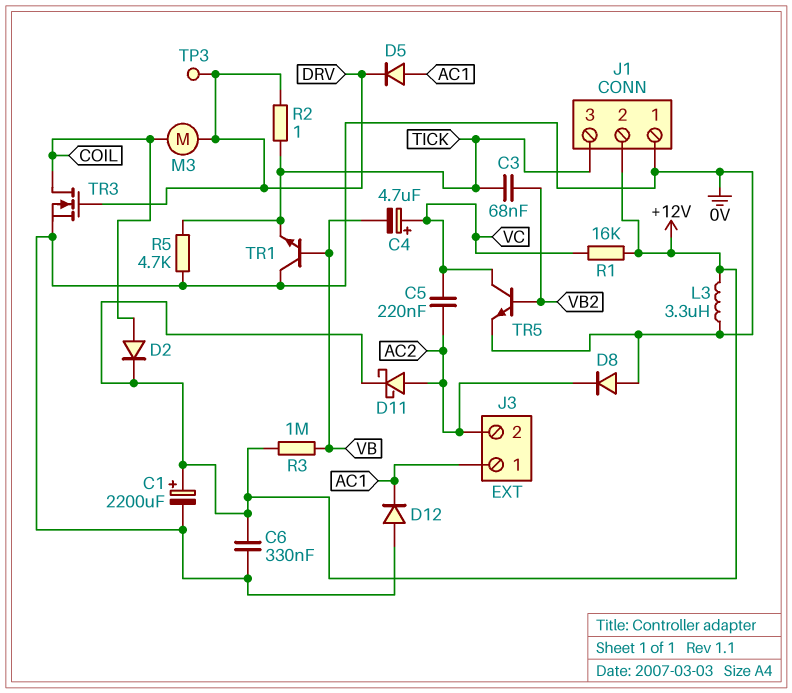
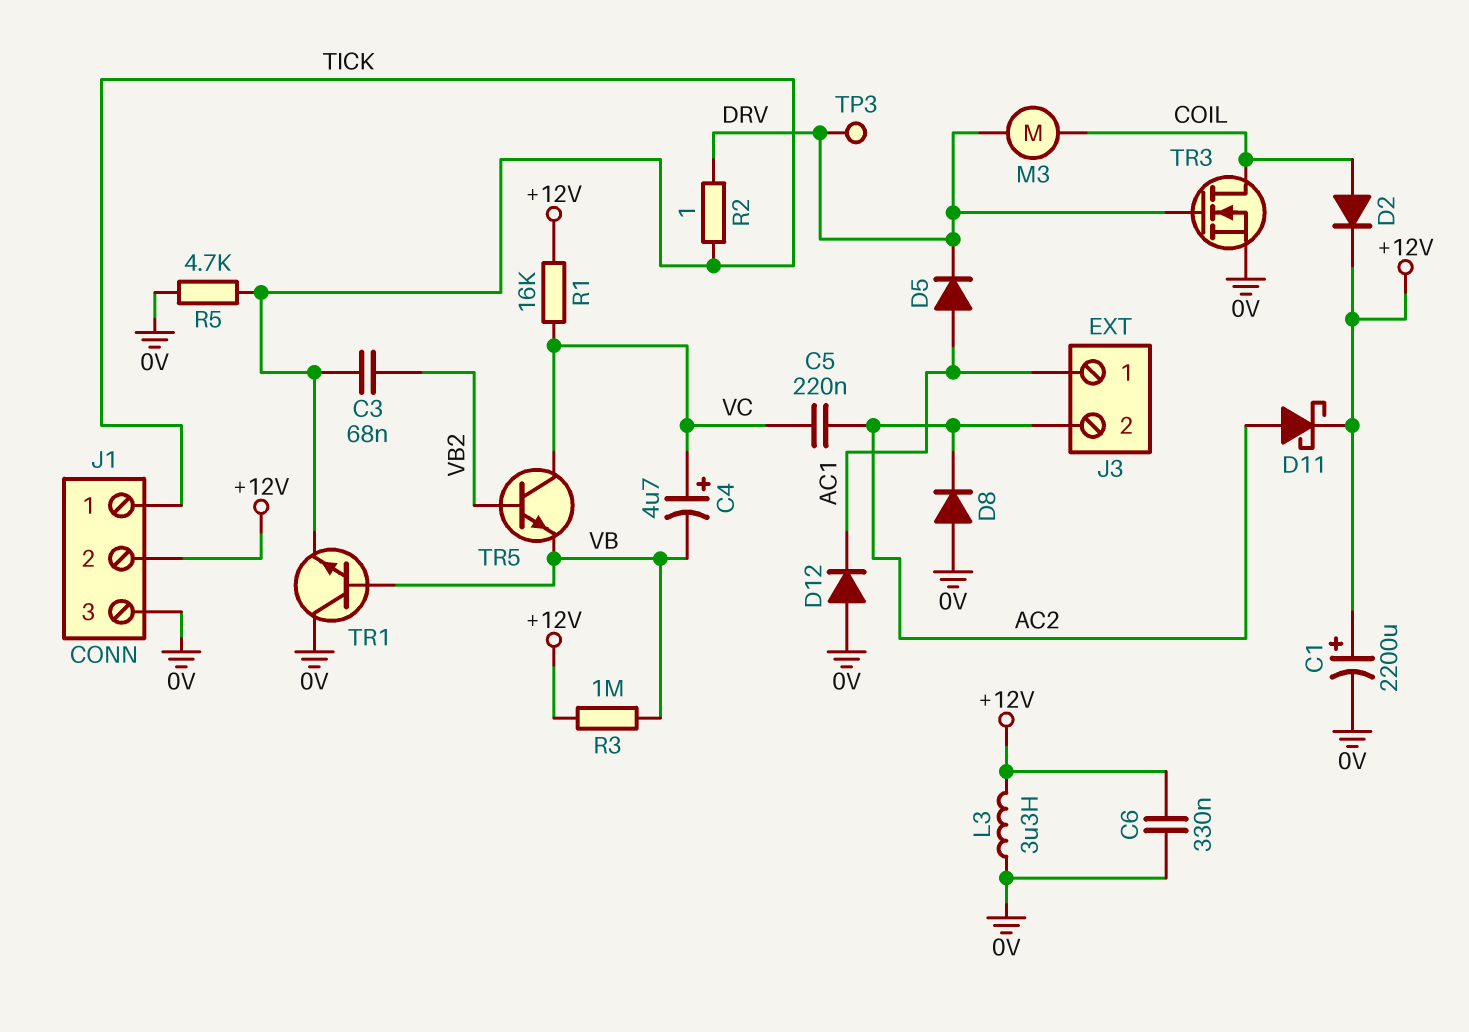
J1 pin 1: 0V -> TICK
J1 pin 3: TICK -> 0V
TR5: NPN (B VB2, C VC, E 0V) -> NPN (B VB2, C VC, E VB)

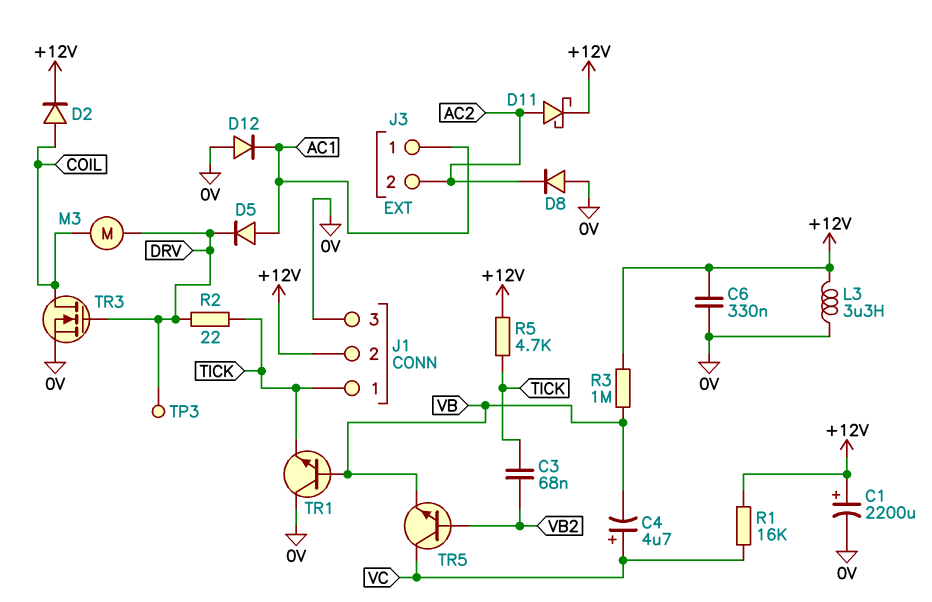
C5: 220nF (AC2, VC) -> none
R2: 1 (DRV, TICK) -> 22 (DRV, TICK)
R5: 4.7k (0V, TICK) -> 4.7k (+12V, TICK)

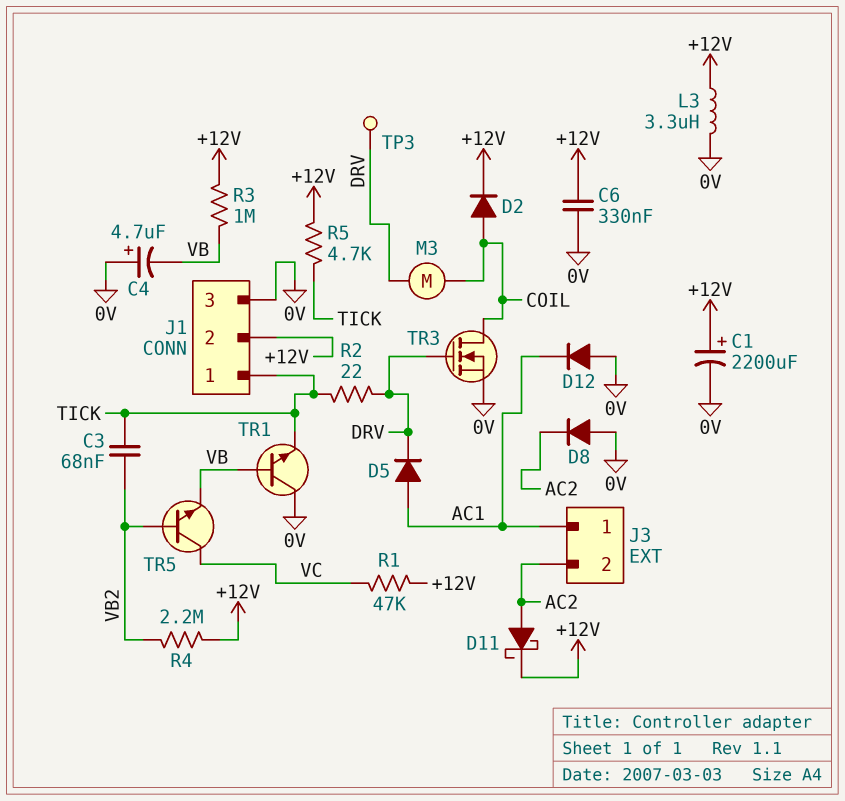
C4: 4.7uF (plus VC, minus VB) -> 4.7uF (plus 0V, minus VB)
R1: 16k (+12V, VC) -> 47k (+12V, VC)
R4: none -> 2.2M (+12V, VB2)

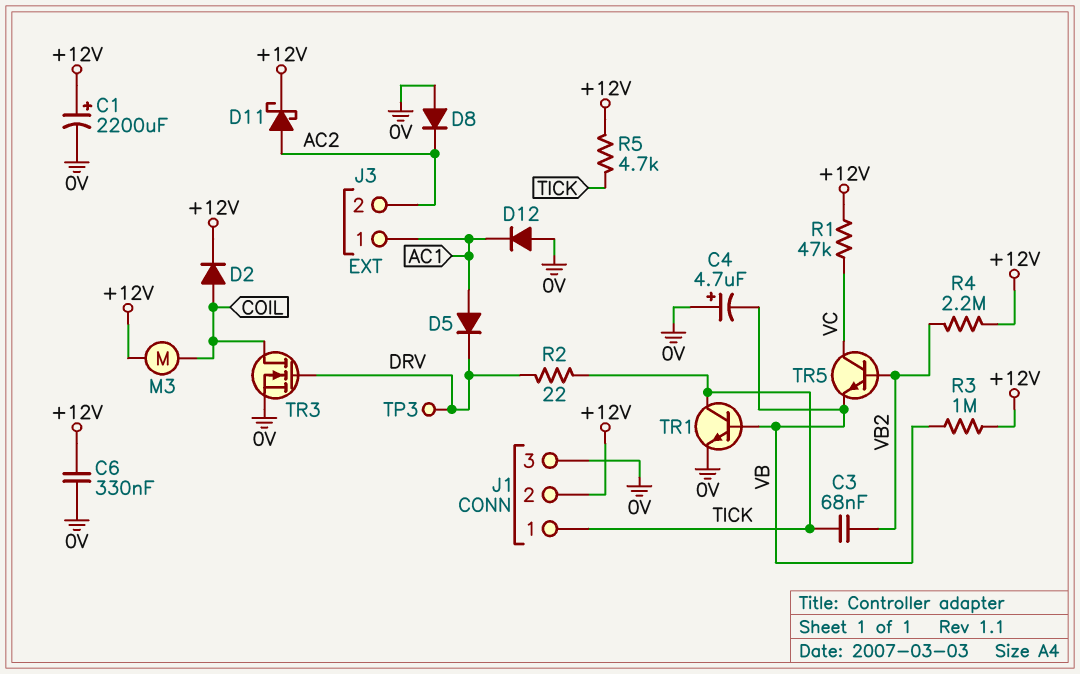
L3: 3.3uH (+12V, 0V) -> none
M3: motor (COIL, DRV) -> motor (+12V, COIL)
TR1: NPN (B VB, C 0V, E TICK) -> NPN (B VB, C TICK, E 0V)

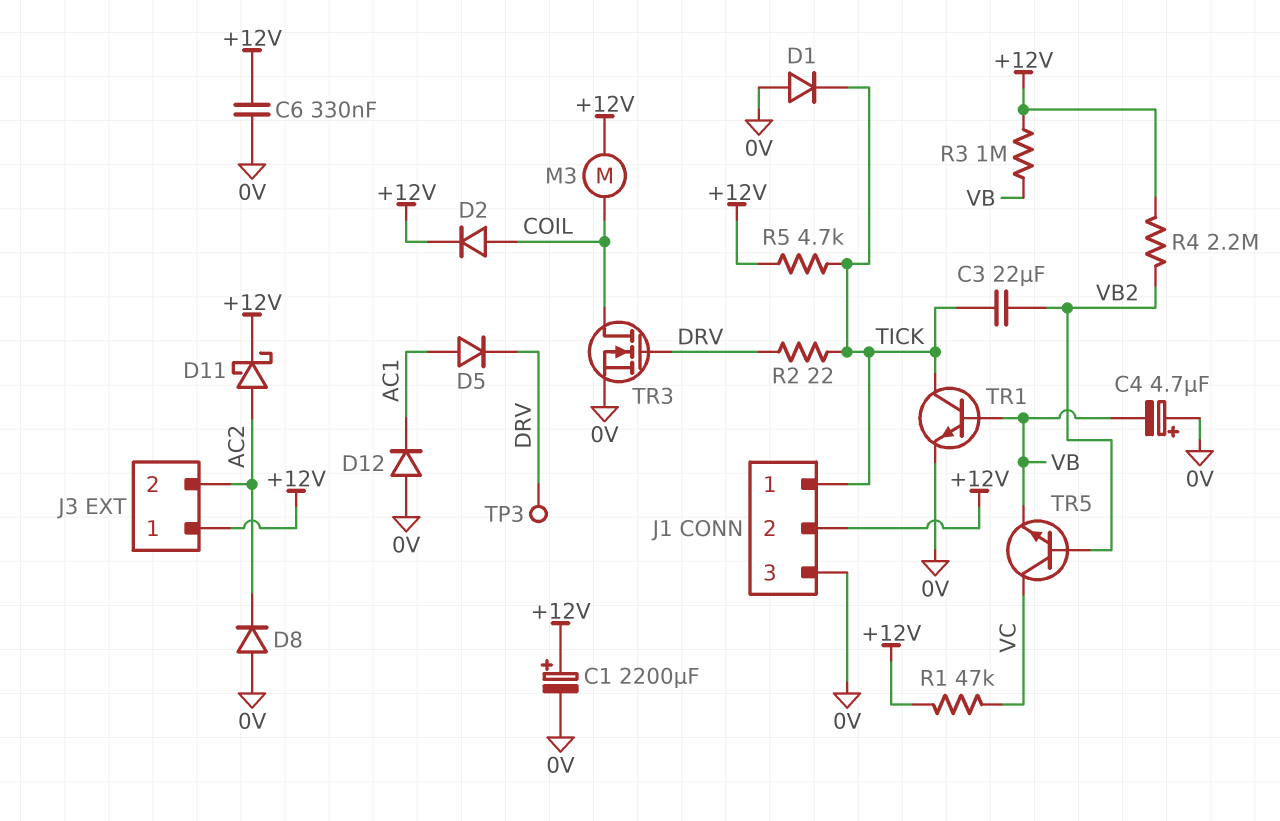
C3: 68nF (TICK, VB2) -> 22uF (TICK, VB2)
D1: none -> diode (A 0V, K TICK)
J3 pin 1: AC1 -> +12V

